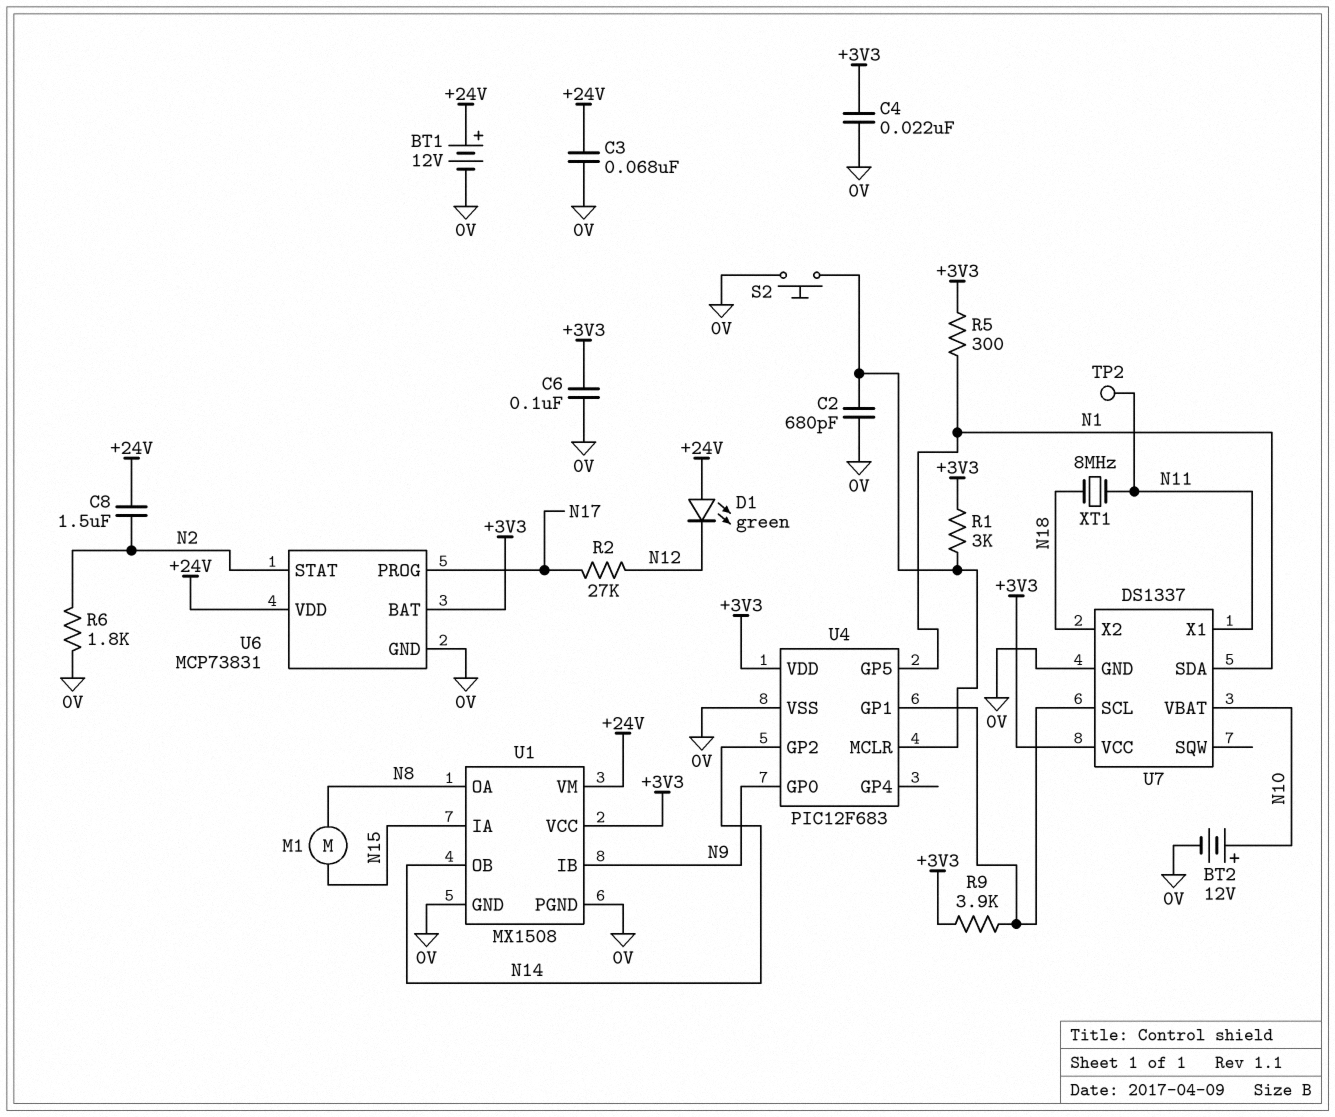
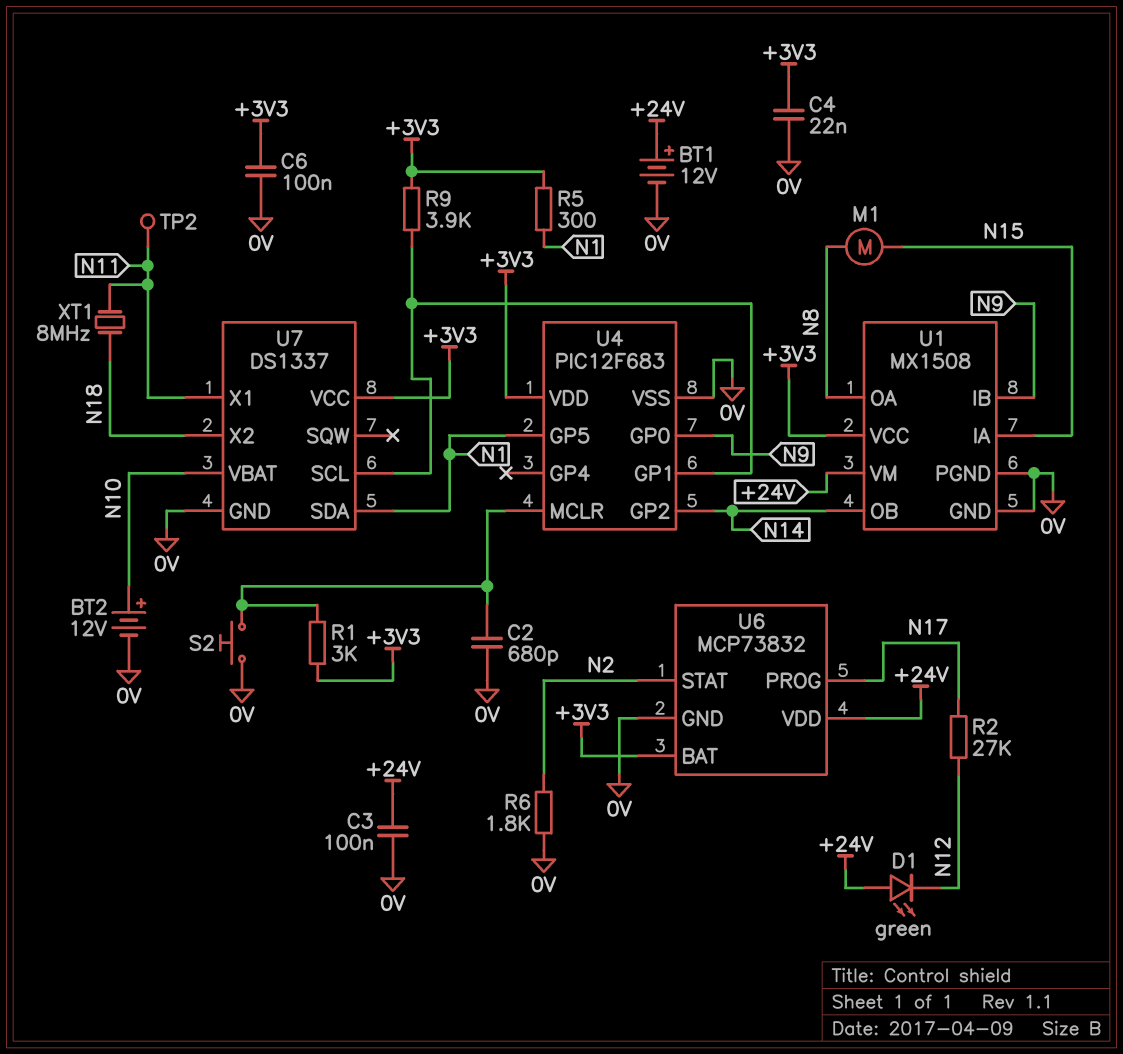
C3: 68nF (+24V, 0V) -> 100nF (+24V, 0V)
C8: 1.5uF (+24V, N2) -> none
U6: MCP73831 -> MCP73832

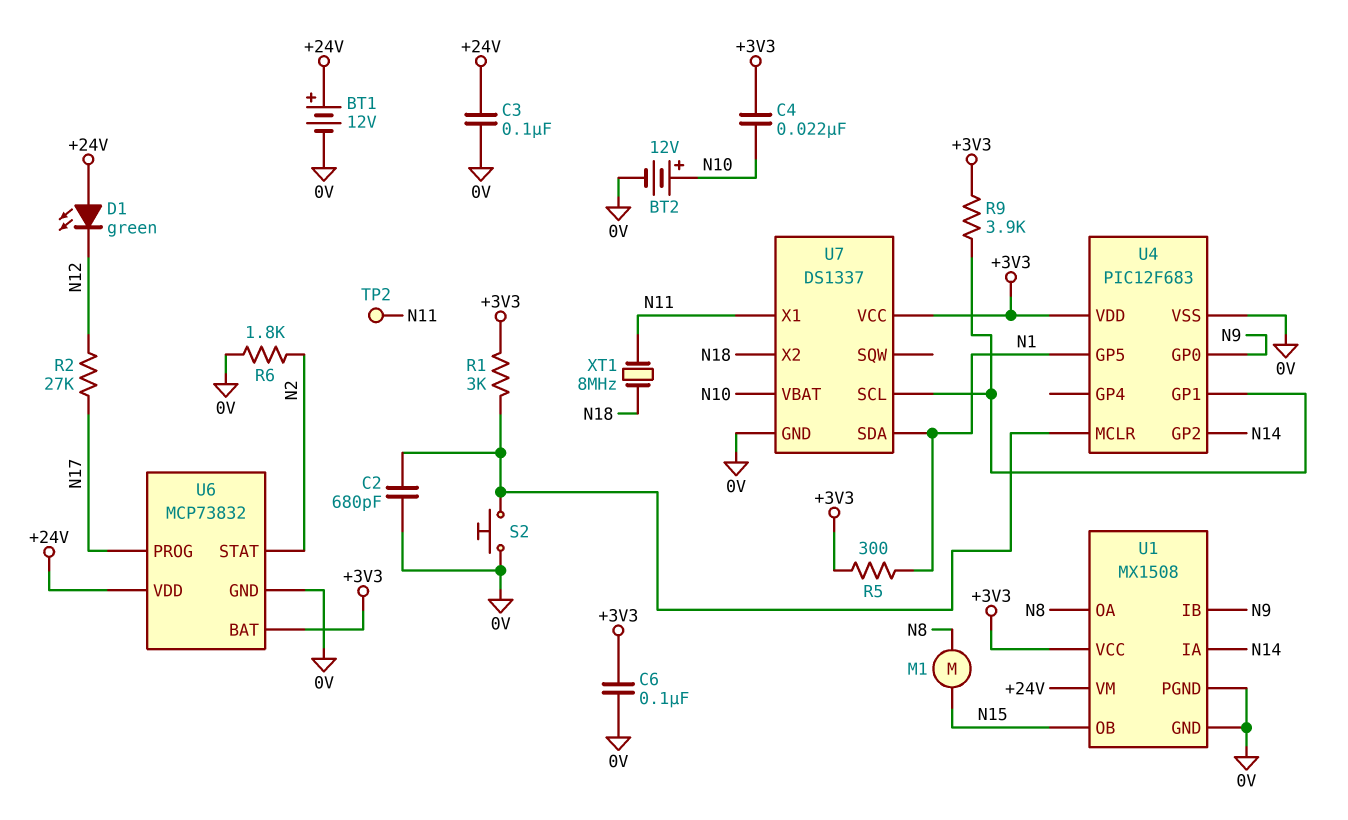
C4: 22nF (+3V3, 0V) -> 22nF (+3V3, N10)
U1 pin IA: N15 -> N14
U1 pin OB: N14 -> N15

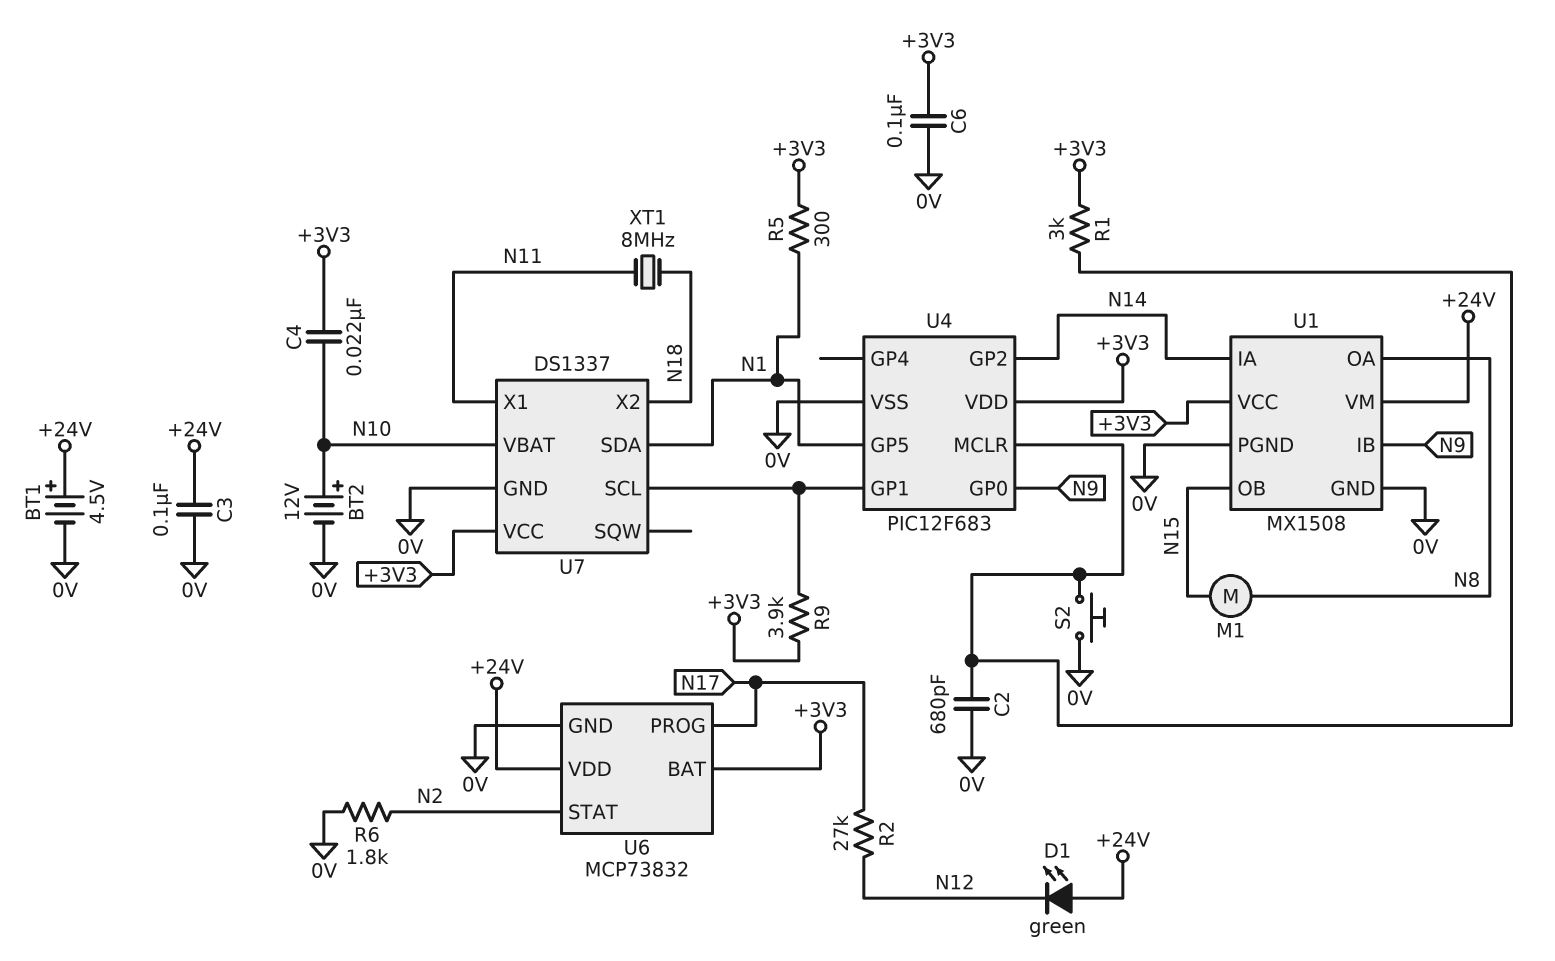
BT1: 12V (plus +24V, minus 0V) -> 4.5V (plus +24V, minus 0V)
TP2: test point (N11) -> none

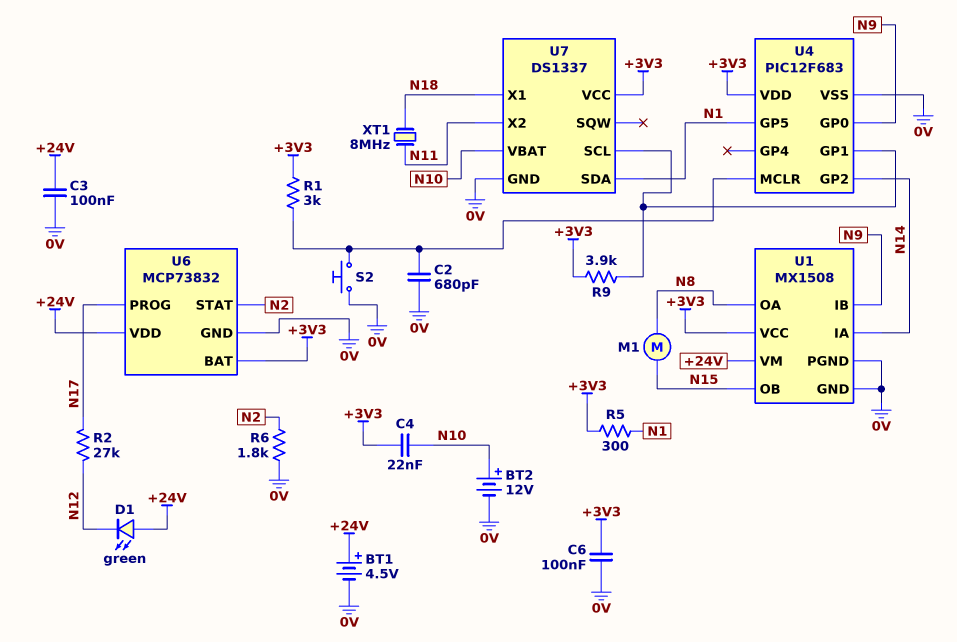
U7 pin X1: N11 -> N18
U7 pin X2: N18 -> N11

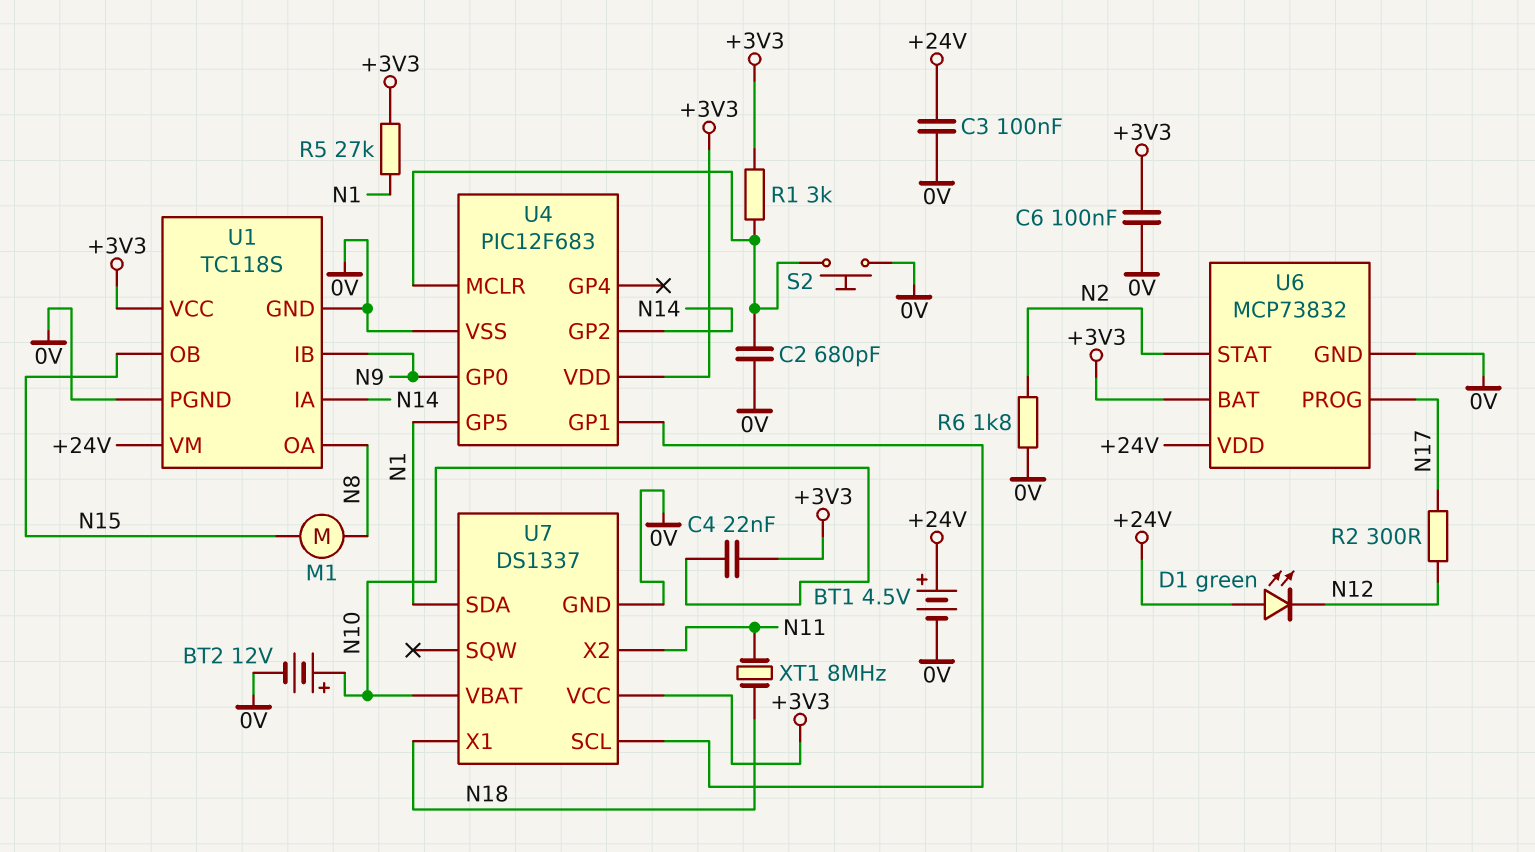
R2: 27k (N12, N17) -> 300 (N12, N17)
R5: 300 (+3V3, N1) -> 27k (+3V3, N1)
R9: 3.9k (+3V3, U4/GP1) -> none
U1: MX1508 -> TC118S

